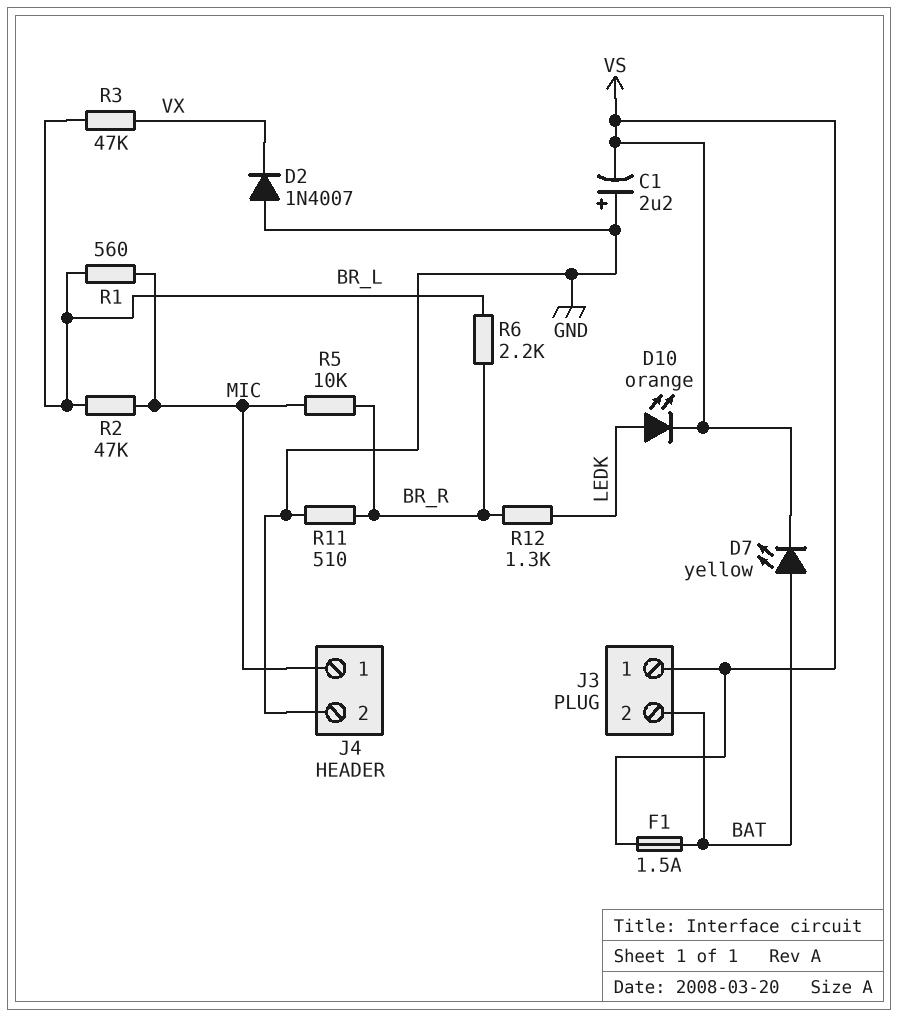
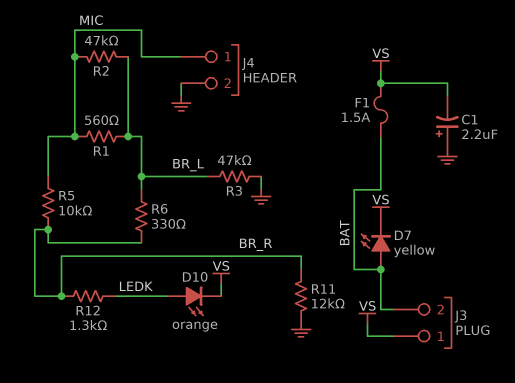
D2: diode 1N4007 (A GND, K VX) -> none
R3: 47k (BR_L, VX) -> 47k (BR_L, GND)
R6: 2.2k (BR_L, BR_R) -> 330 (BR_L, BR_R)
R11: 510 (BR_R, GND) -> 12k (BR_R, GND)

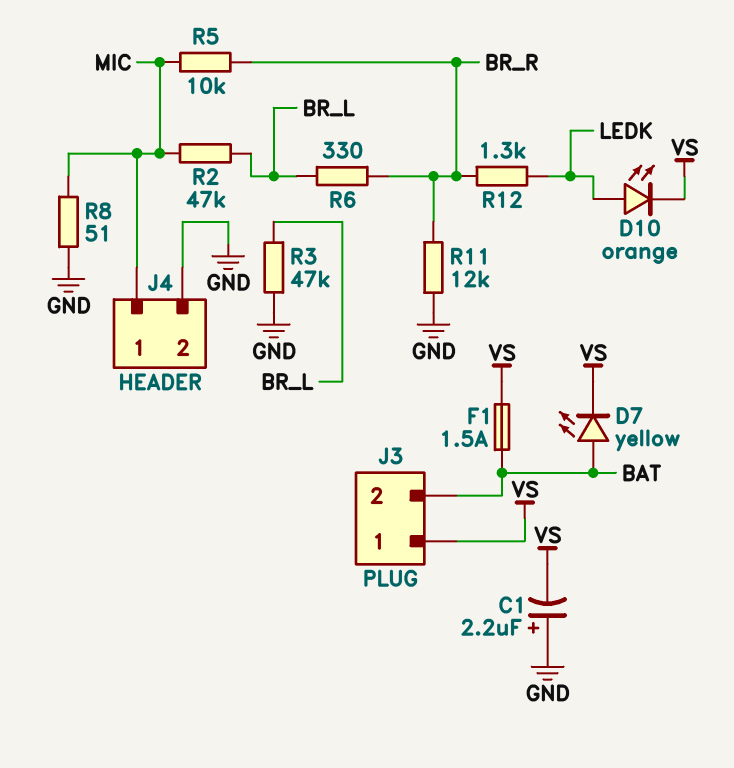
R1: 560 (BR_L, MIC) -> none
R8: none -> 51 (GND, MIC)

